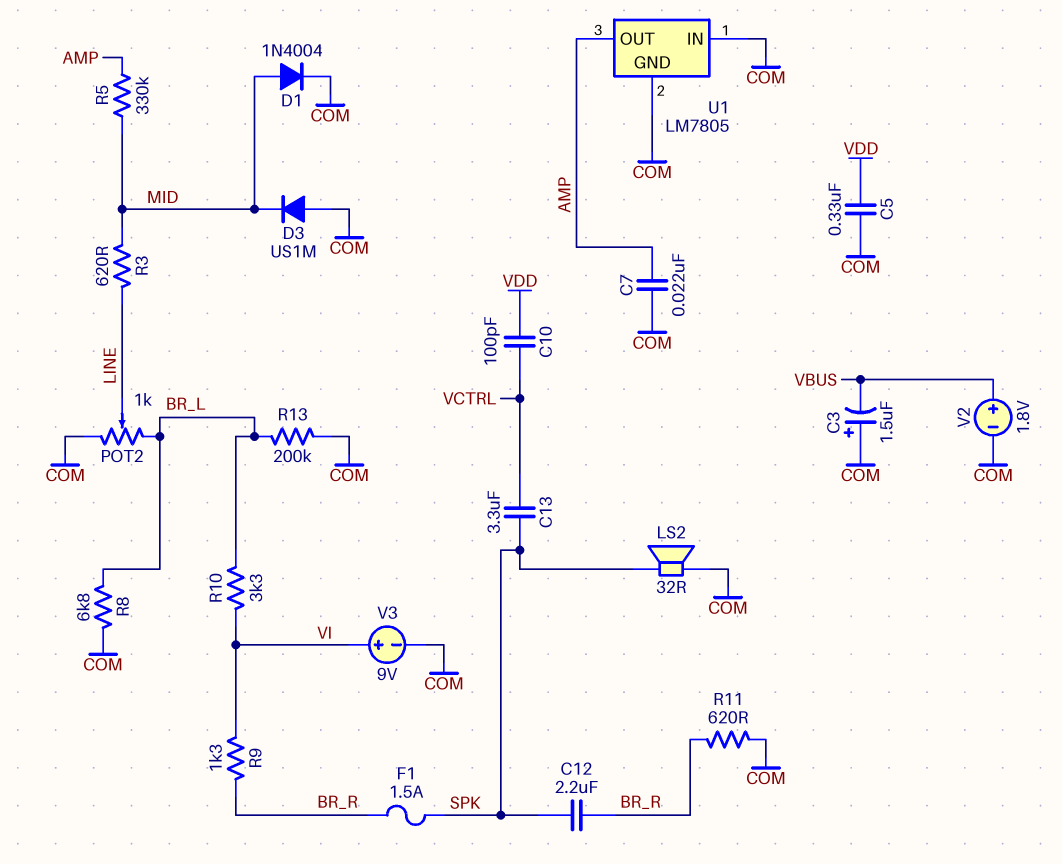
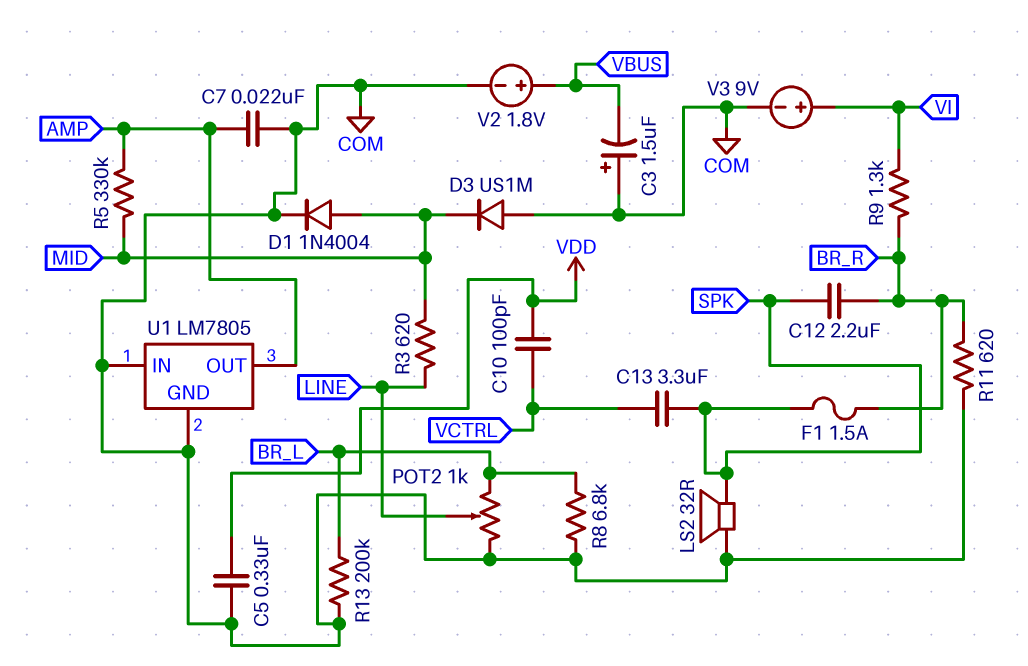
R10: 3.3k (BR_L, VI) -> none

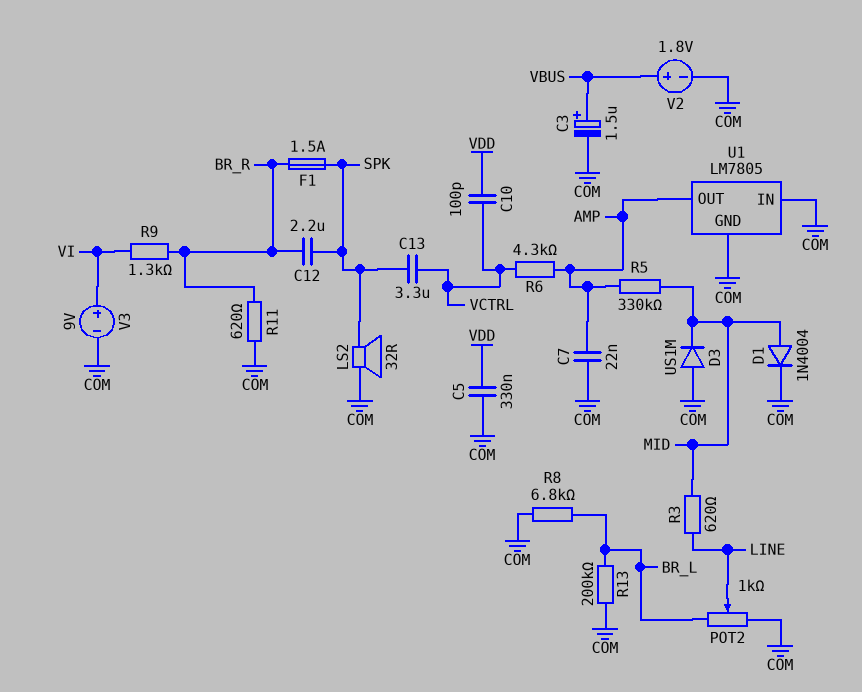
C3: 1.5uF (plus COM, minus VBUS) -> 1.5uF (plus VBUS, minus COM)
R6: none -> 4.3k (AMP, VCTRL)

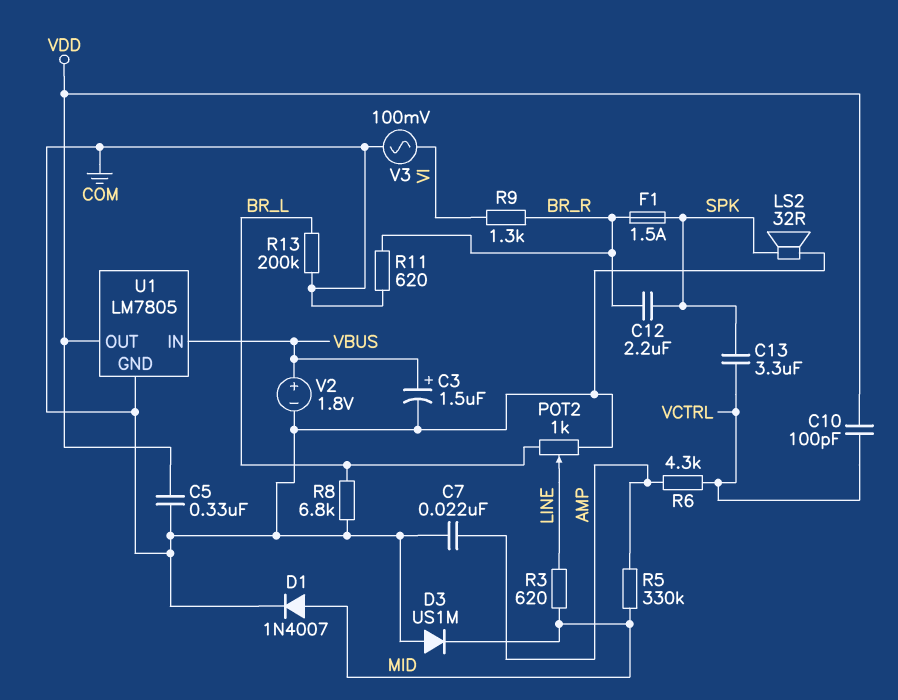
D1: diode 1N4004 (A MID, K COM) -> diode 1N4007 (A MID, K COM)
U1 pin IN: COM -> VBUS
U1 pin OUT: AMP -> VDD
V3: 9V (plus VI, minus COM) -> AC 100mV (COM, VI)

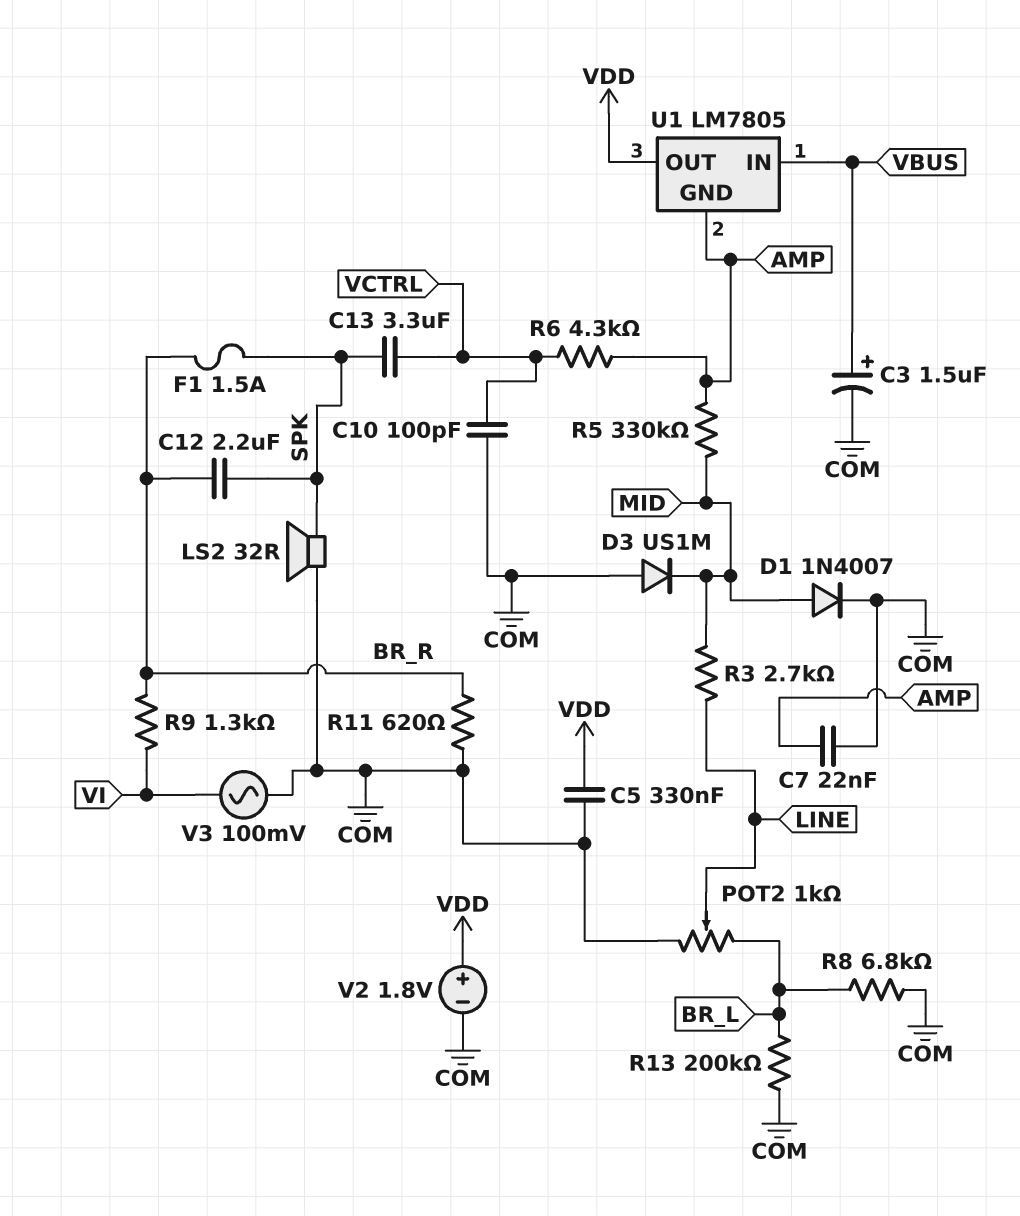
C10: 100pF (VCTRL, VDD) -> 100pF (COM, VCTRL)
R3: 620 (LINE, MID) -> 2.7k (LINE, MID)
U1 pin GND: COM -> AMP
V2: 1.8V (plus VBUS, minus COM) -> 1.8V (plus VDD, minus COM)

